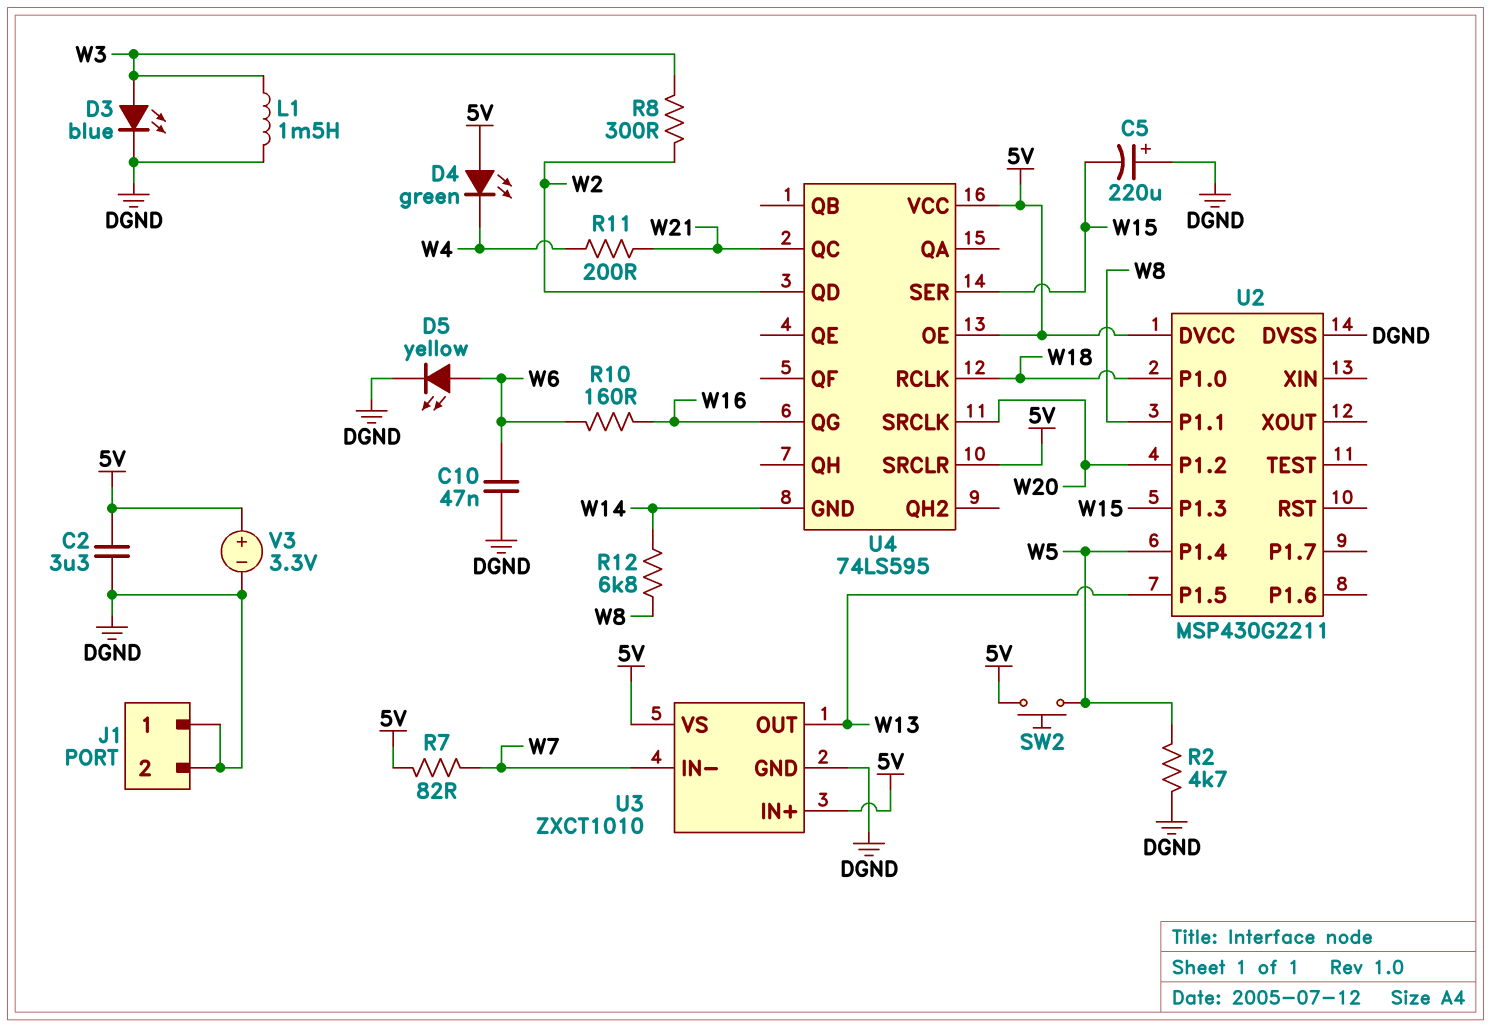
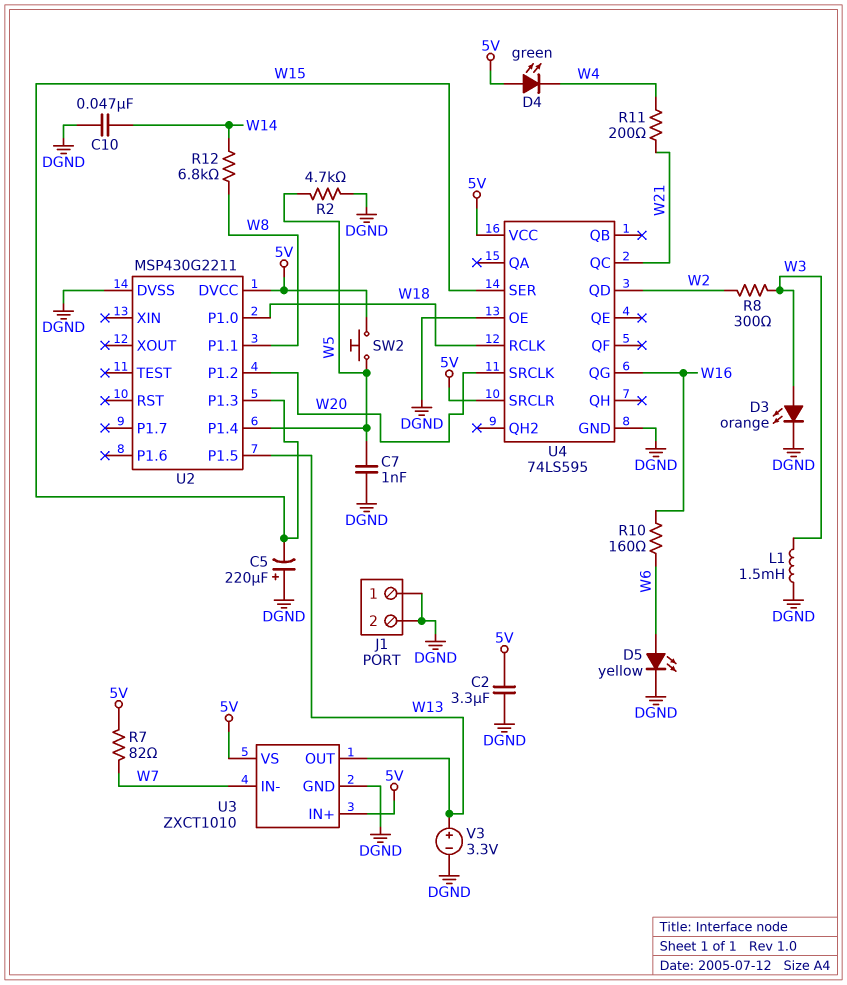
C7: none -> 1nF (DGND, W5)
C10: 47nF (DGND, W6) -> 47nF (DGND, W14)
D3: LED blue (A W3, K DGND) -> LED orange (A W3, K DGND)
U4 pin GND: W14 -> DGND
U4 pin OE: 5V -> DGND
V3: 3.3V (plus 5V, minus DGND) -> 3.3V (plus W13, minus DGND)

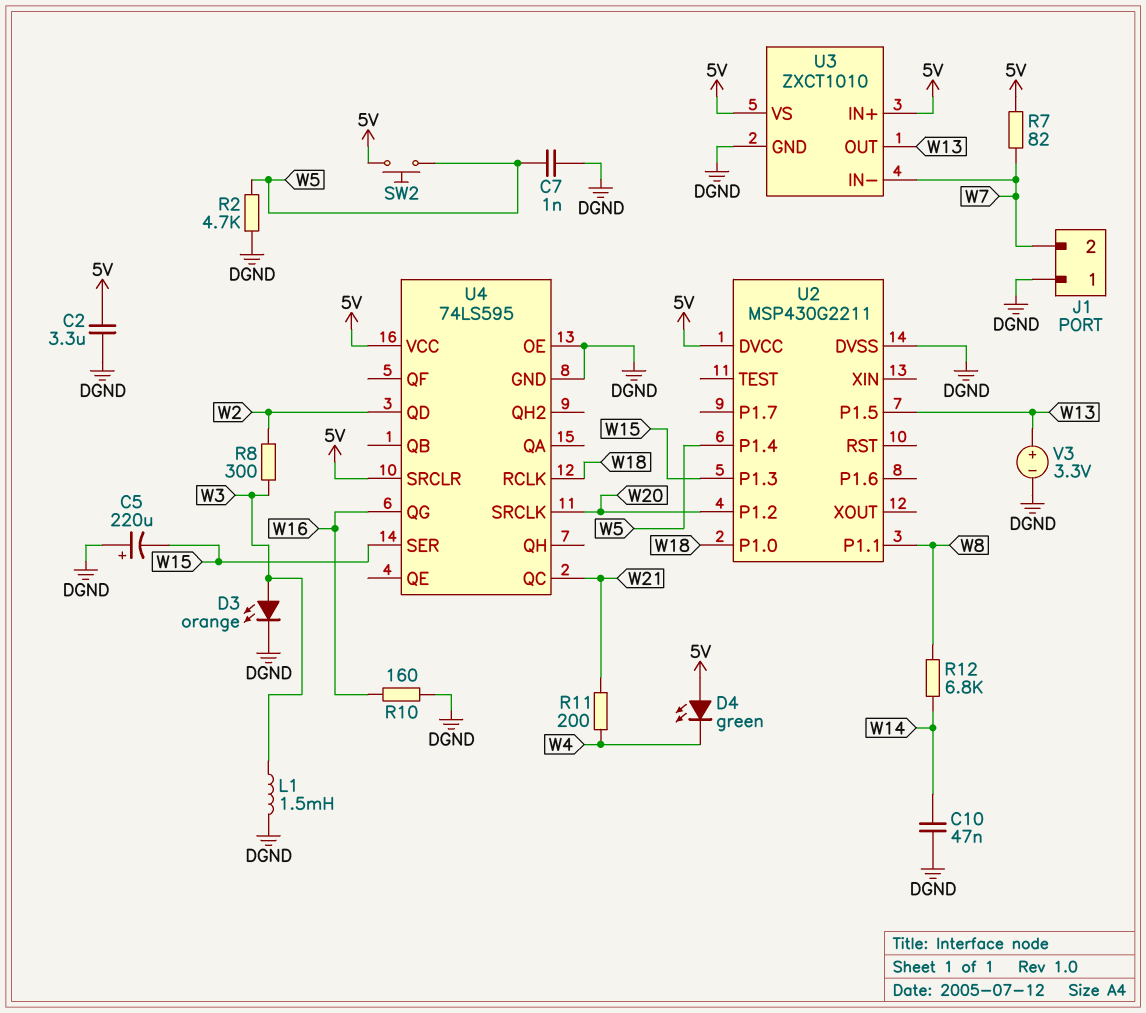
D5: LED yellow (A W6, K DGND) -> none
J1 pin 2: DGND -> W7
R10: 160 (W6, W16) -> 160 (DGND, W16)

